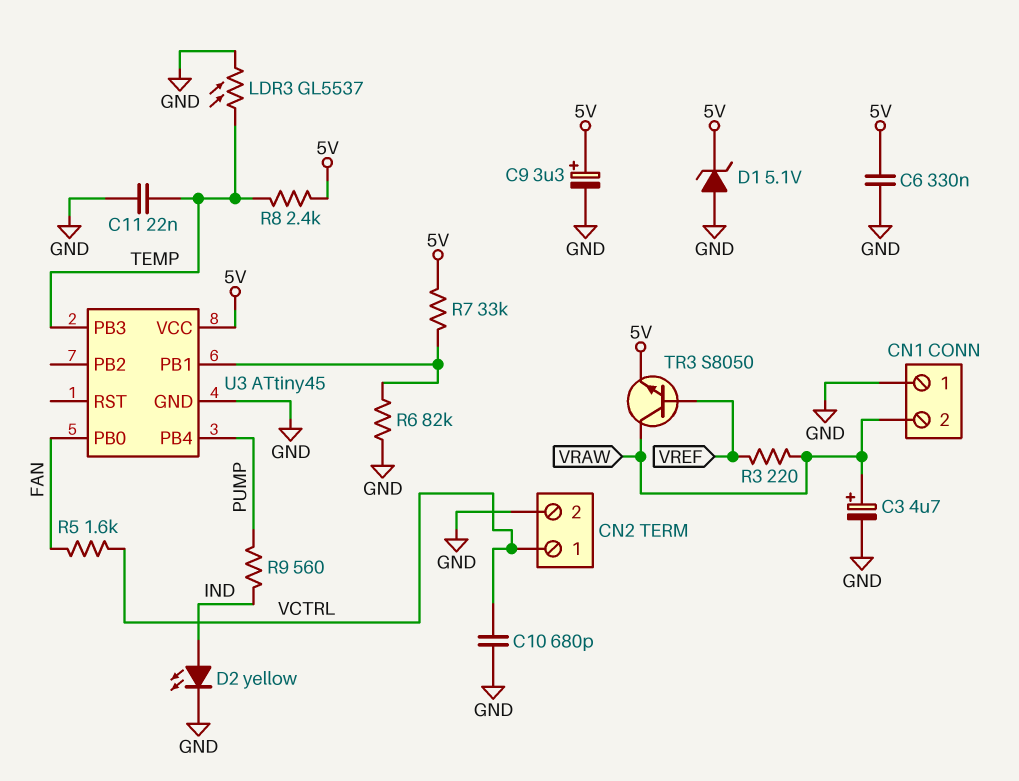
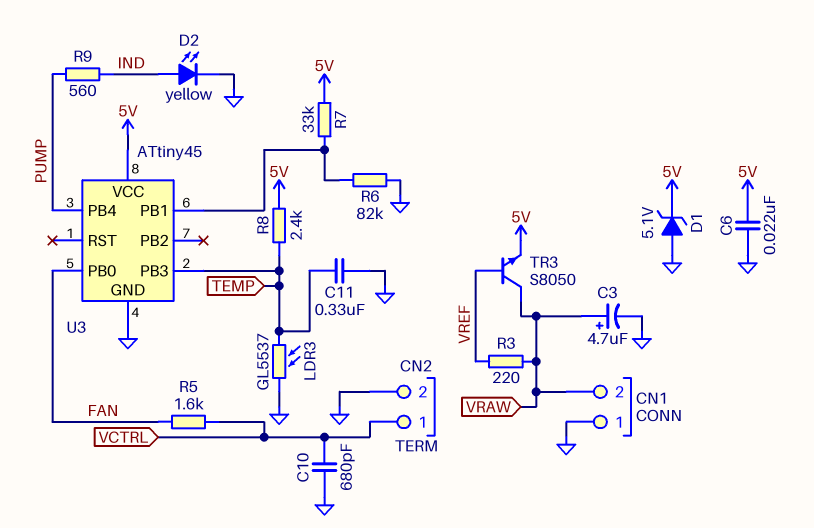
C6: 330nF (5V, GND) -> 22nF (5V, GND)
C9: 3.3uF (plus 5V, minus GND) -> none
C11: 22nF (GND, TEMP) -> 330nF (GND, TEMP)

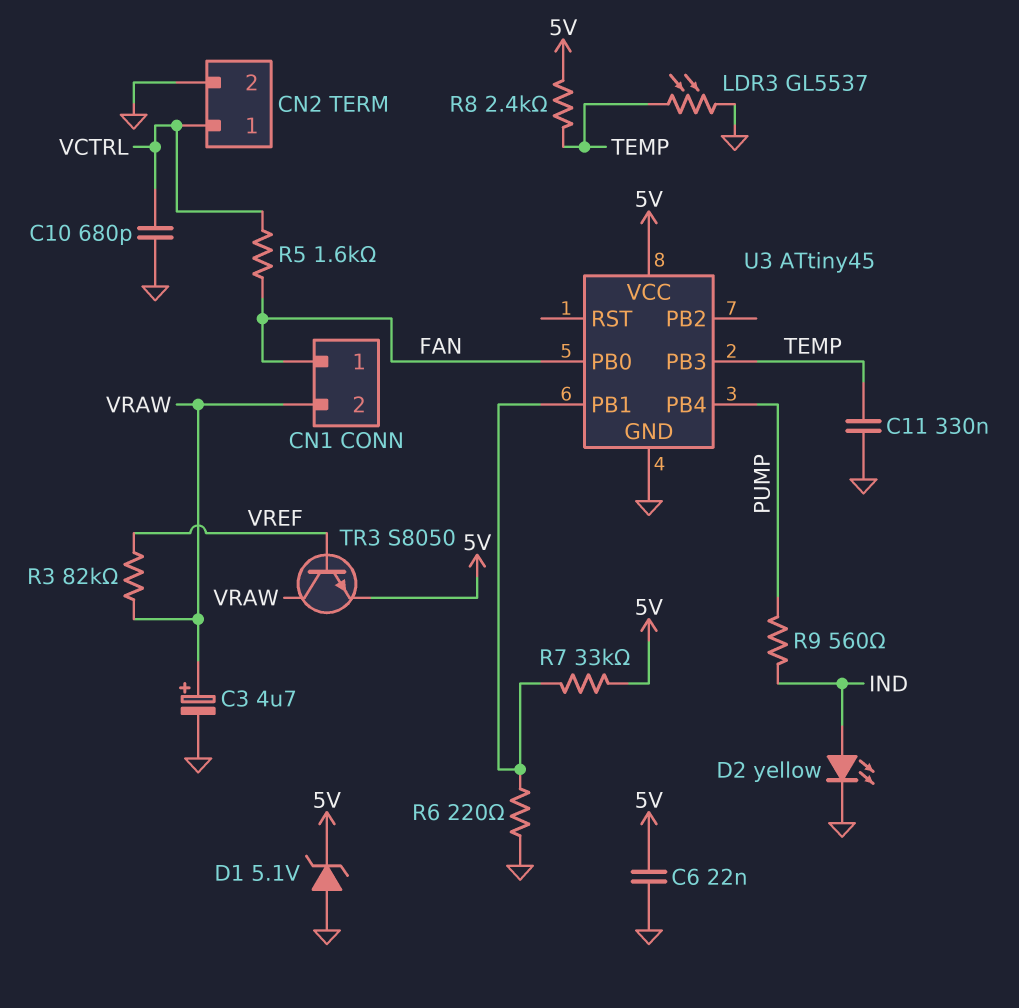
CN1 pin 1: GND -> FAN
R3: 220 (VRAW, VREF) -> 82k (VRAW, VREF)
R6: 82k (GND, U3/PB1) -> 220 (GND, U3/PB1)

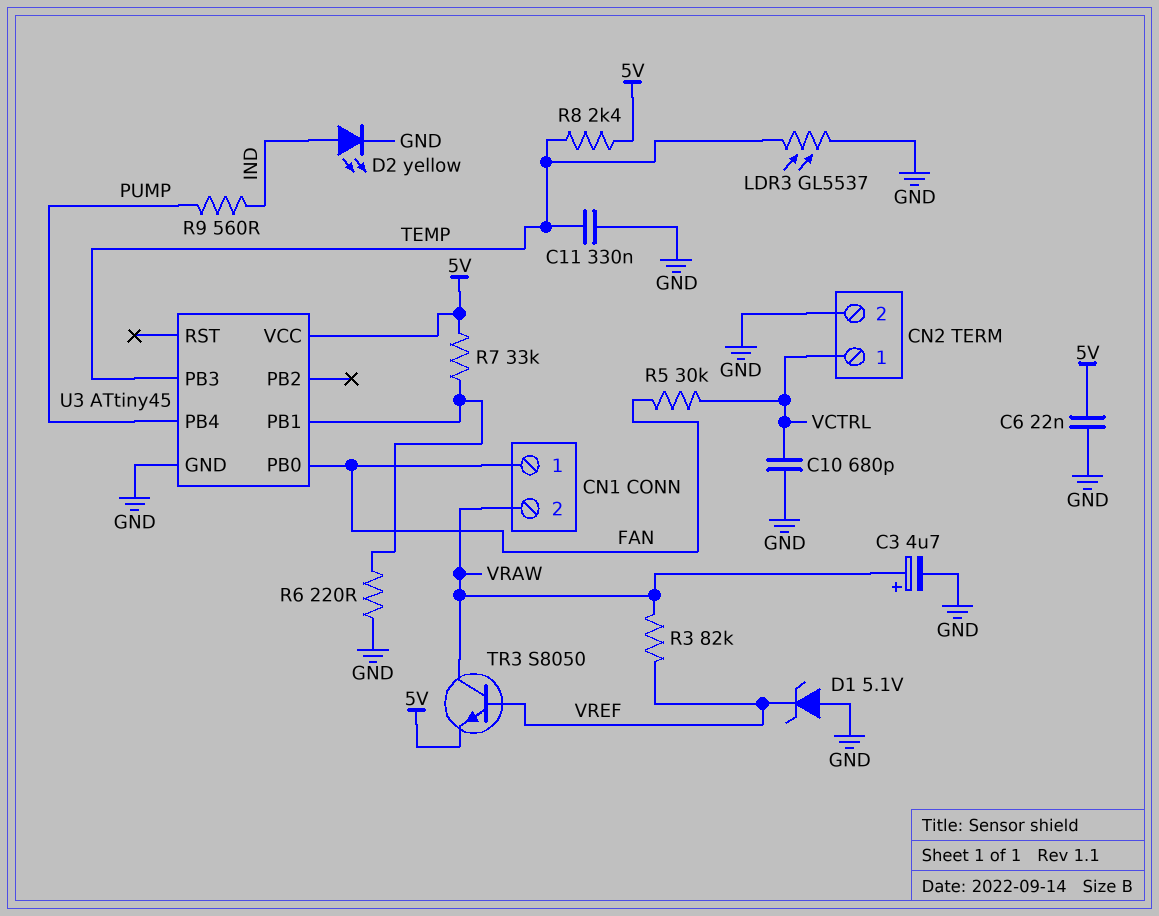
D1: zener 5.1V (A GND, K 5V) -> zener 5.1V (A GND, K VREF)
R5: 1.6k (FAN, VCTRL) -> 30k (FAN, VCTRL)

